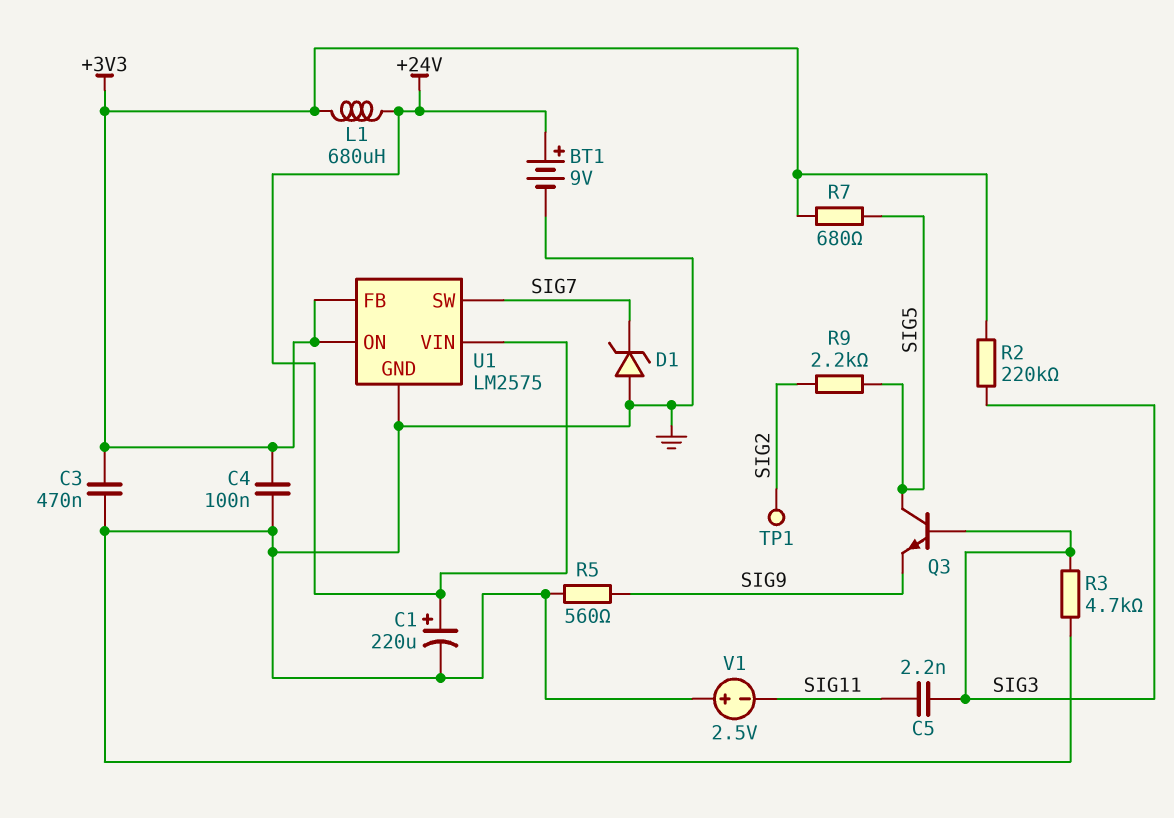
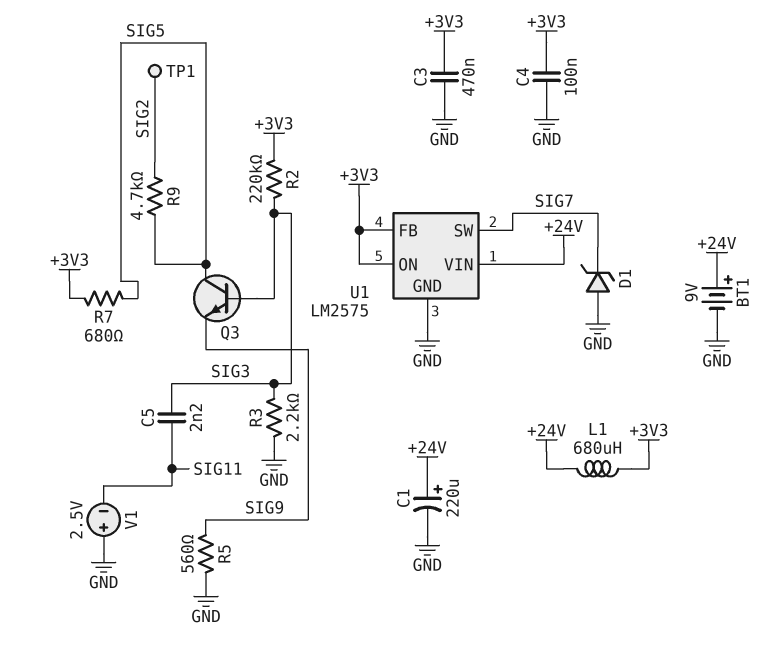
R3: 4.7k (GND, SIG3) -> 2.2k (GND, SIG3)
R9: 2.2k (SIG2, SIG5) -> 4.7k (SIG2, SIG5)

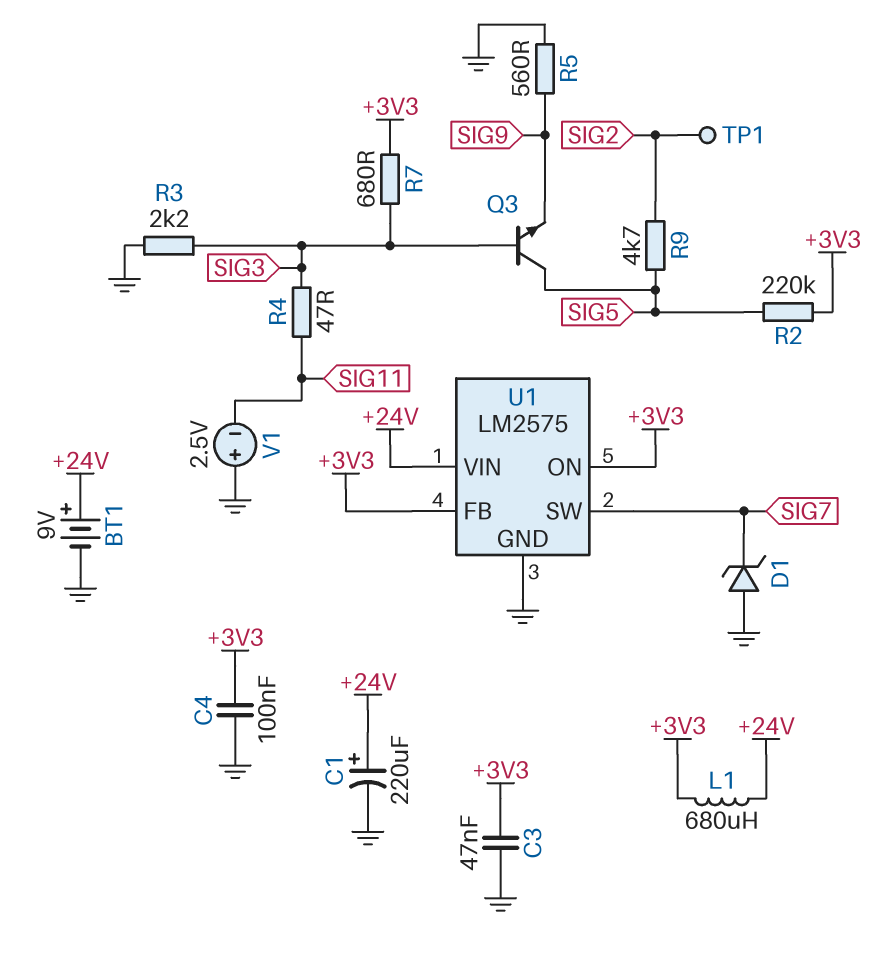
C3: 470nF (+3V3, GND) -> 47nF (+3V3, GND)
C5: 2.2nF (SIG3, SIG11) -> none
R2: 220k (+3V3, SIG3) -> 220k (+3V3, SIG5)
R4: none -> 47 (SIG3, SIG11)
R7: 680 (+3V3, SIG5) -> 680 (+3V3, SIG3)

